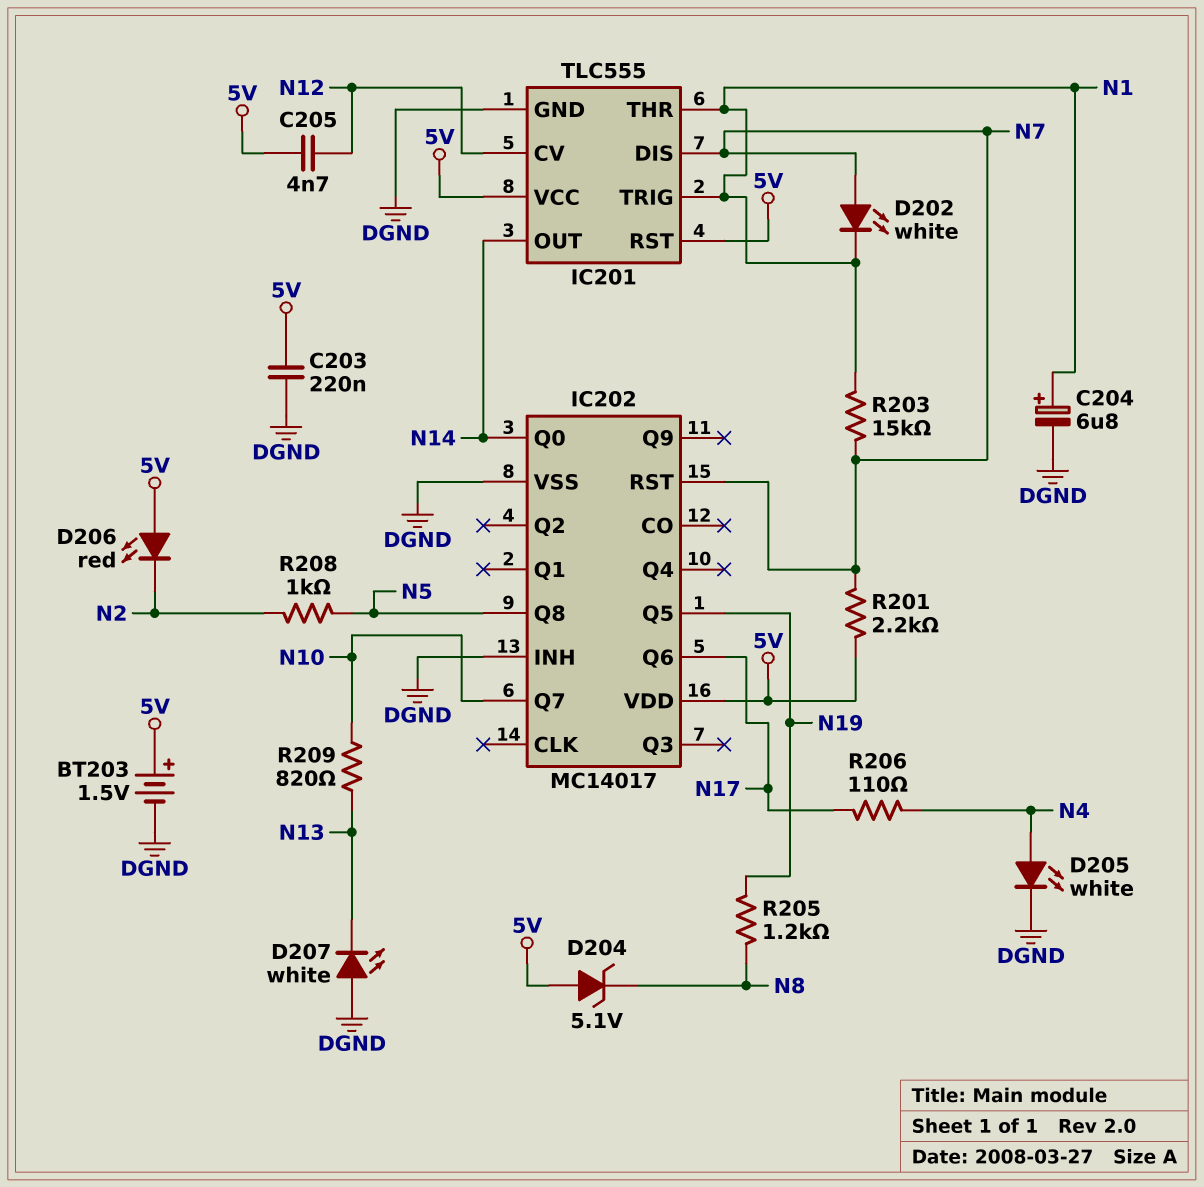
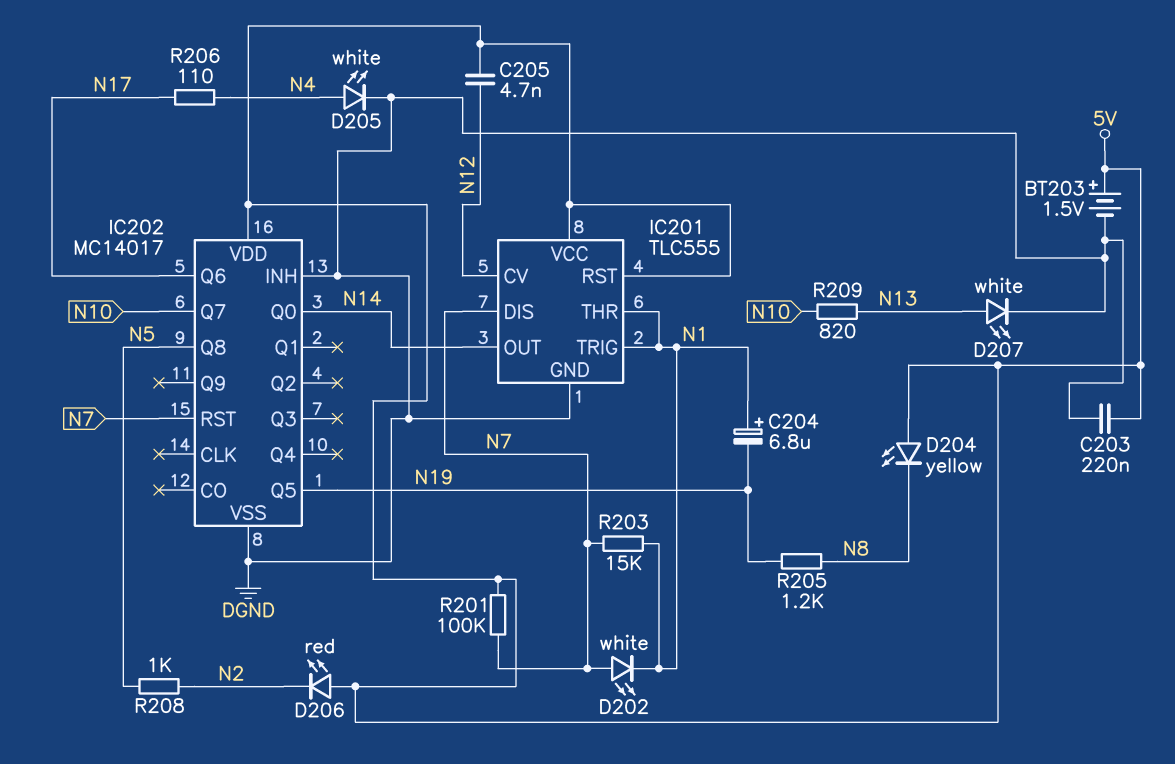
C204: 6.8uF (plus N1, minus DGND) -> 6.8uF (plus N1, minus N19)
D204: zener 5.1V (A 5V, K N8) -> LED yellow (A 5V, K N8)
D207: LED white (A DGND, K N13) -> LED white (A N13, K DGND)
R201: 2.2k (5V, N7) -> 100k (5V, N7)

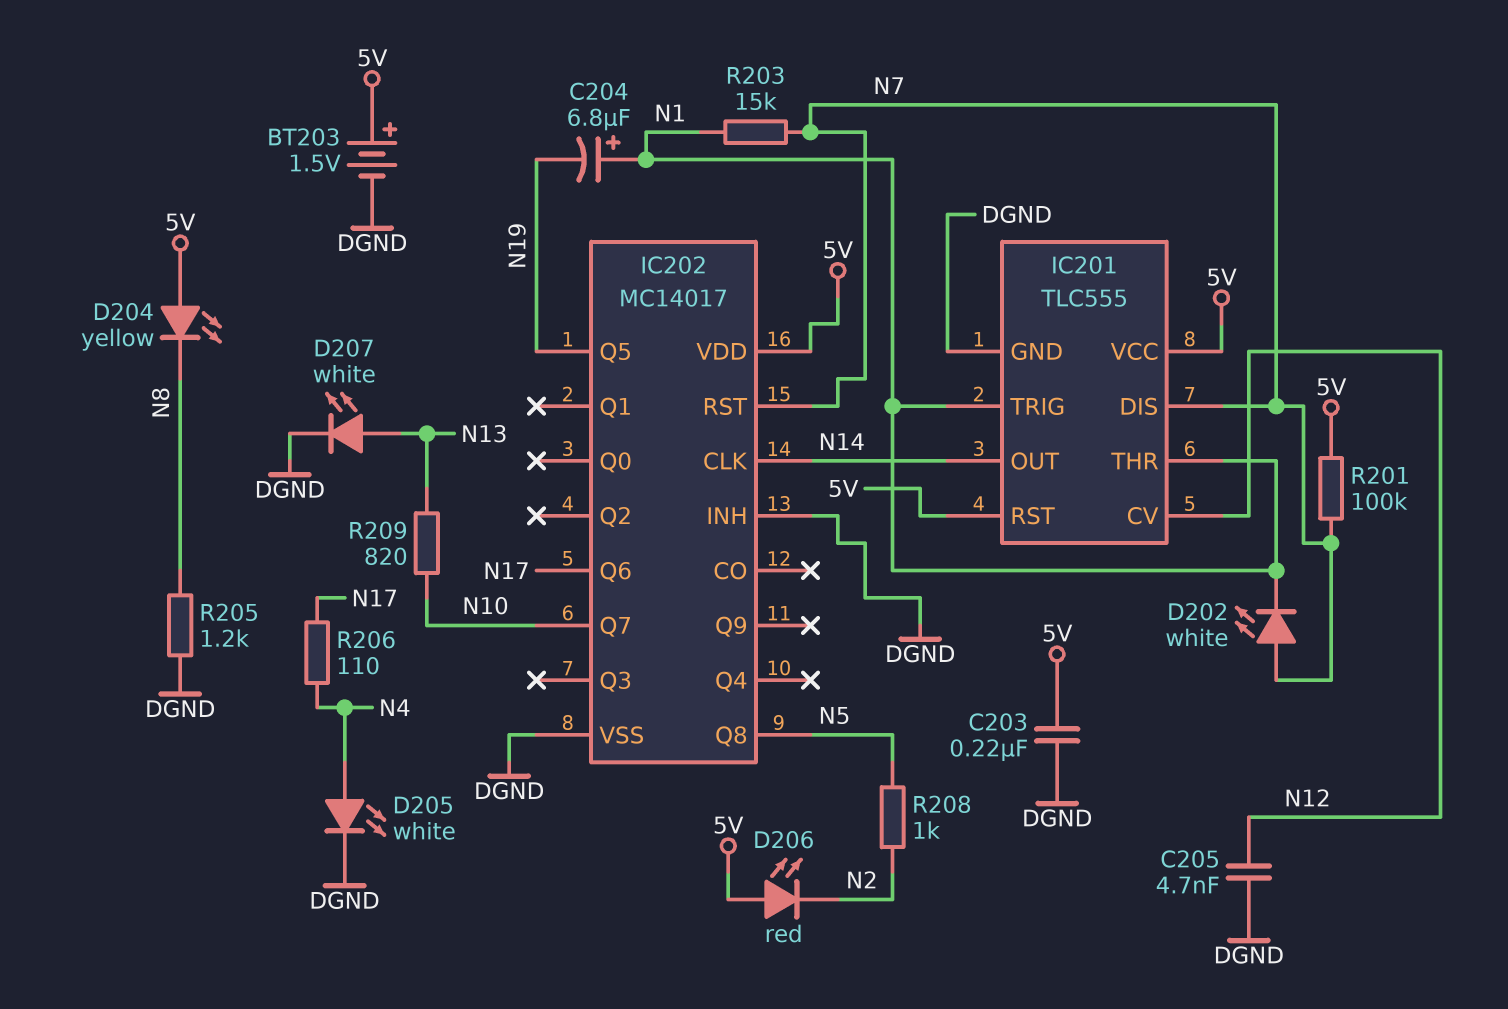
C205: 4.7nF (5V, N12) -> 4.7nF (DGND, N12)
IC202 pin CLK: none -> N14
IC202 pin Q0: N14 -> none
R205: 1.2k (N8, N19) -> 1.2k (DGND, N8)

